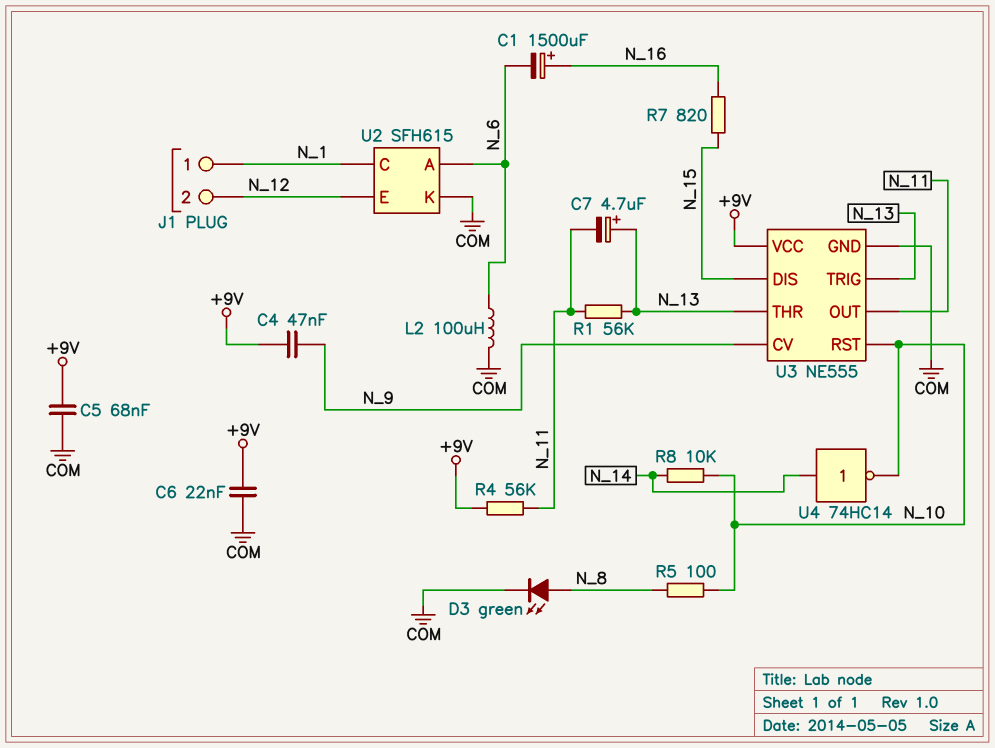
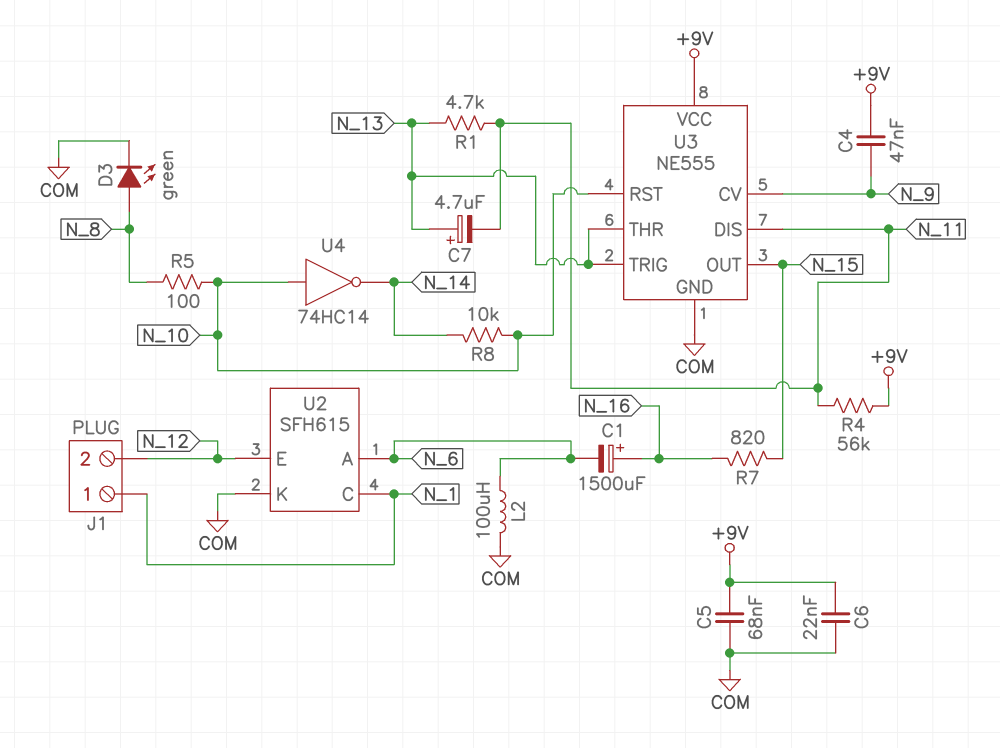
R1: 56k (N_11, N_13) -> 4.7k (N_11, N_13)
U3 pin DIS: N_15 -> N_11
U3 pin OUT: N_11 -> N_15
U4: NOT 74HC14 (in N_14, out N_10) -> NOT 74HC14 (in N_10, out N_14)

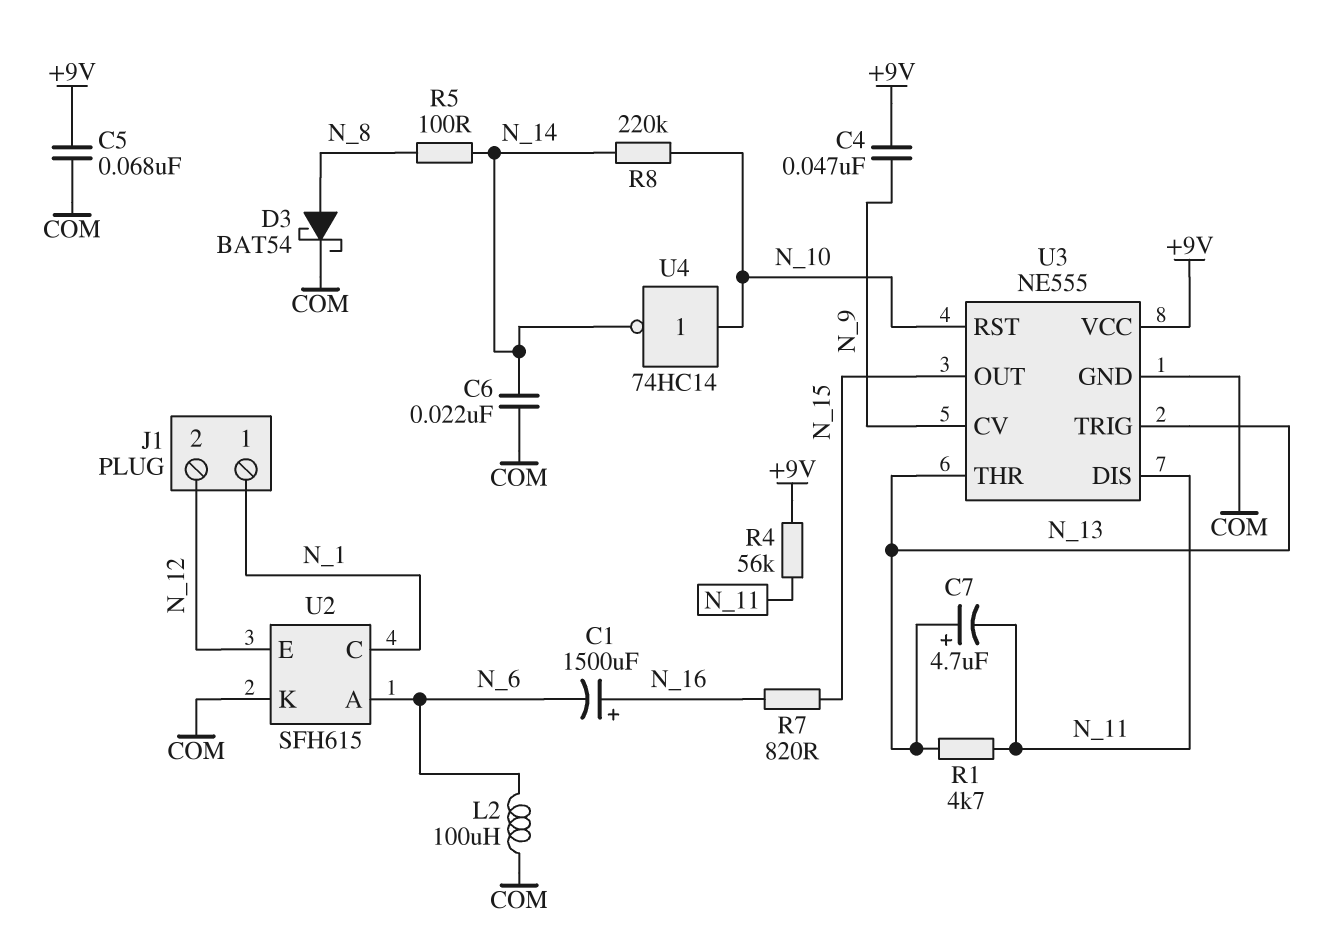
C6: 22nF (+9V, COM) -> 22nF (COM, N_14)
D3: LED green (A N_8, K COM) -> schottky BAT54 (A N_8, K COM)
R5: 100 (N_8, N_10) -> 100 (N_8, N_14)
R8: 10k (N_10, N_14) -> 220k (N_10, N_14)

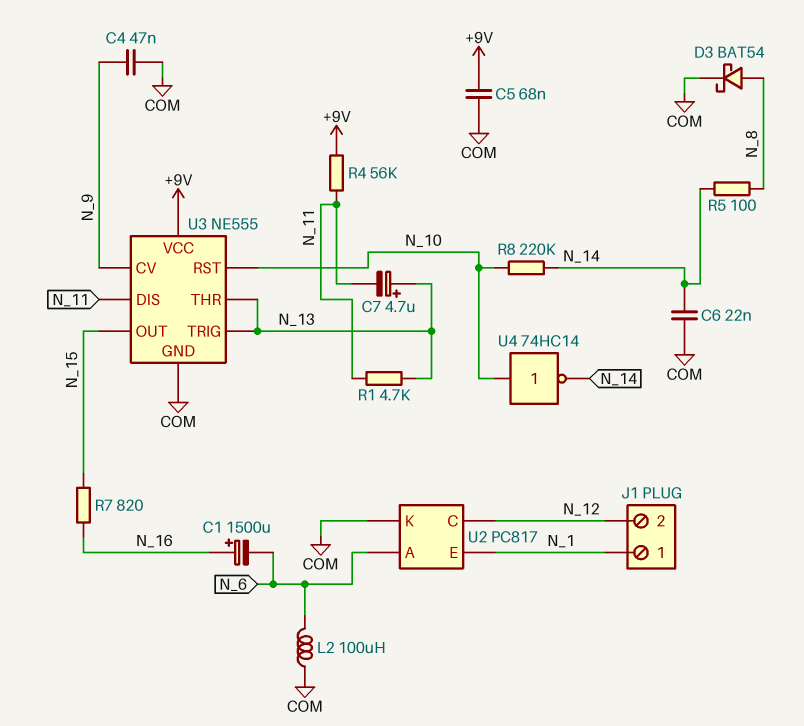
C4: 47nF (+9V, N_9) -> 47nF (COM, N_9)
U2: SFH615 -> PC817
U2 pin C: N_1 -> N_12
U2 pin E: N_12 -> N_1

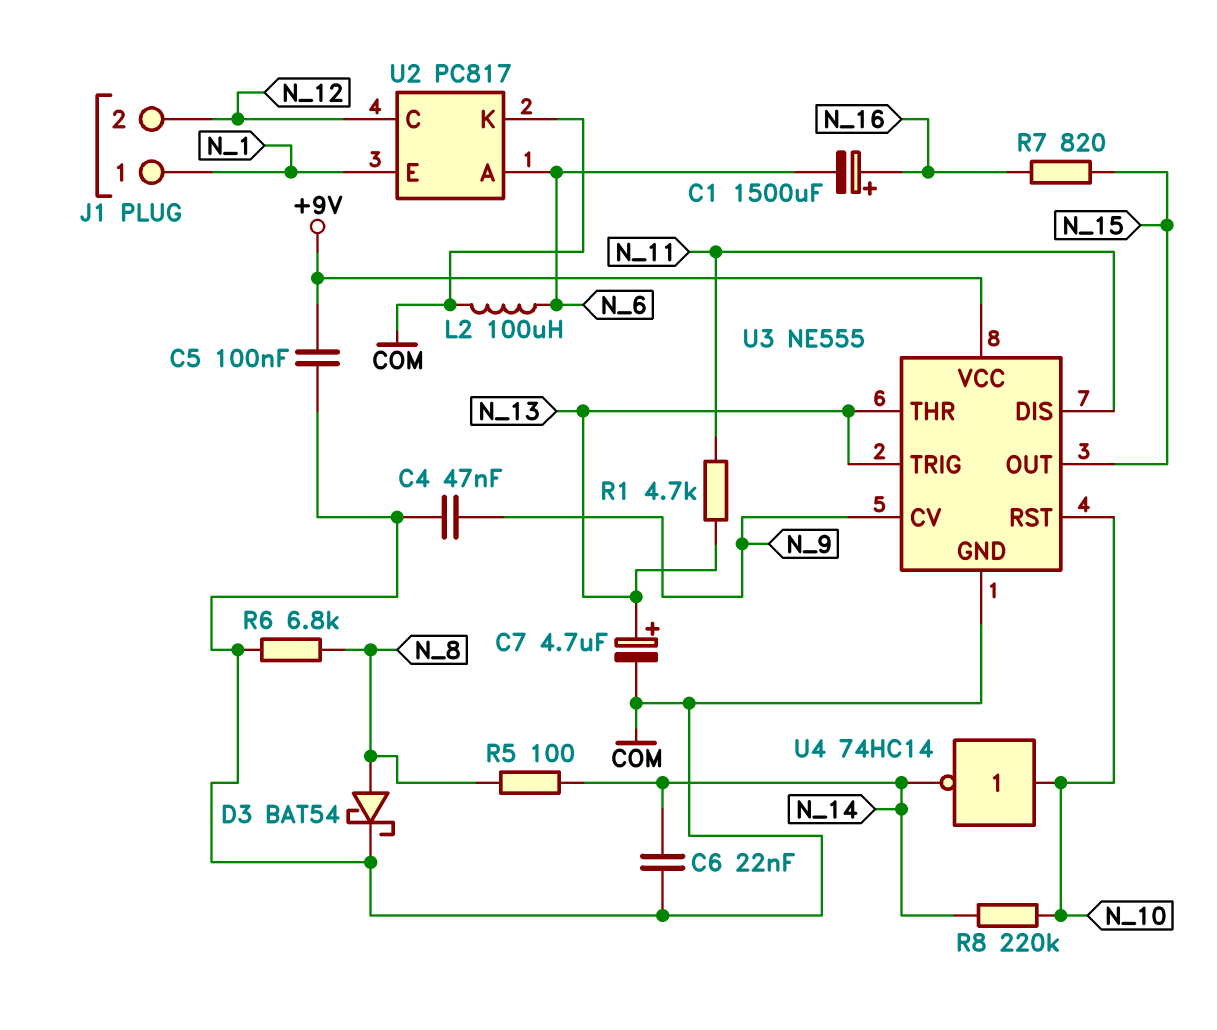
C5: 68nF (+9V, COM) -> 100nF (+9V, COM)
C7: 4.7uF (plus N_13, minus N_11) -> 4.7uF (plus N_13, minus COM)
R4: 56k (+9V, N_11) -> none
R6: none -> 6.8k (COM, N_8)

